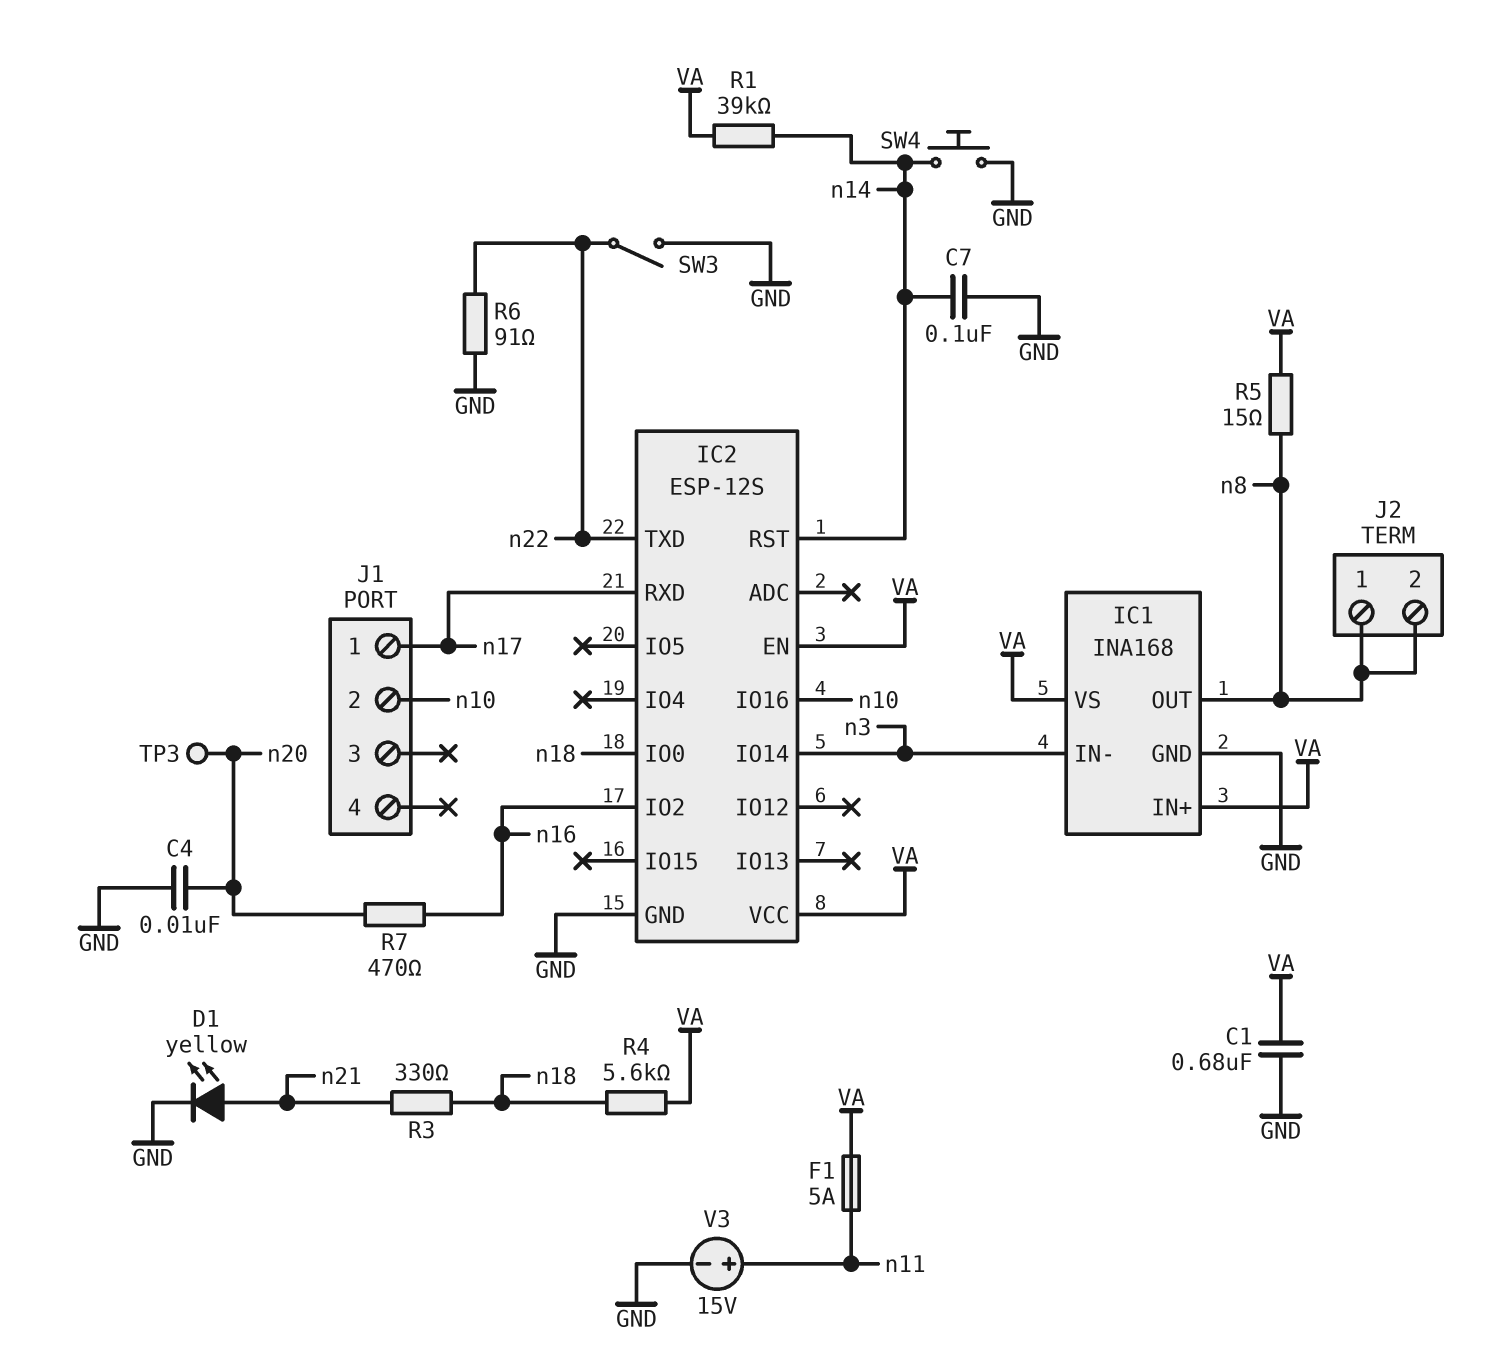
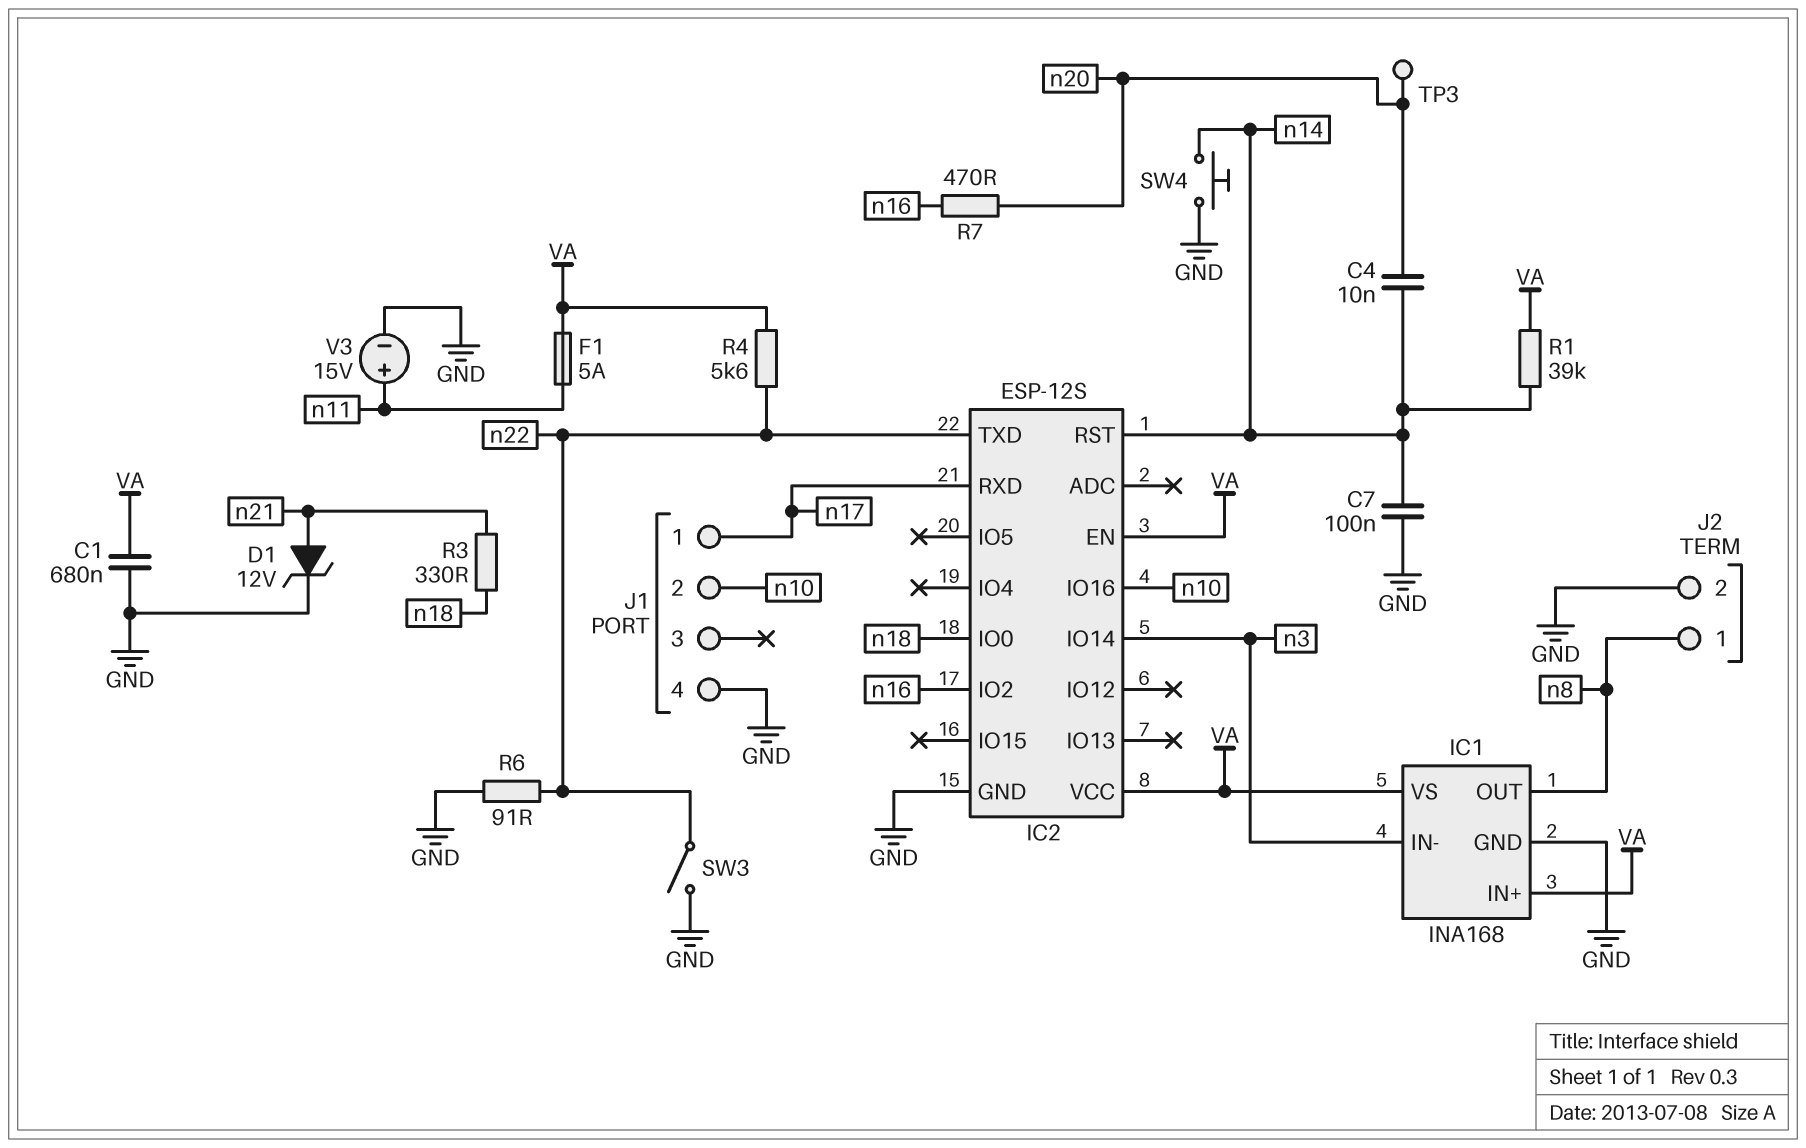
C4: 10nF (GND, n20) -> 10nF (n14, n20)
D1: LED yellow (A n21, K GND) -> zener 12V (A n21, K GND)
J1 pin 4: none -> GND
J2 pin 2: n8 -> GND
R4: 5.6k (VA, n18) -> 5.6k (VA, n22)
R5: 15 (VA, n8) -> none

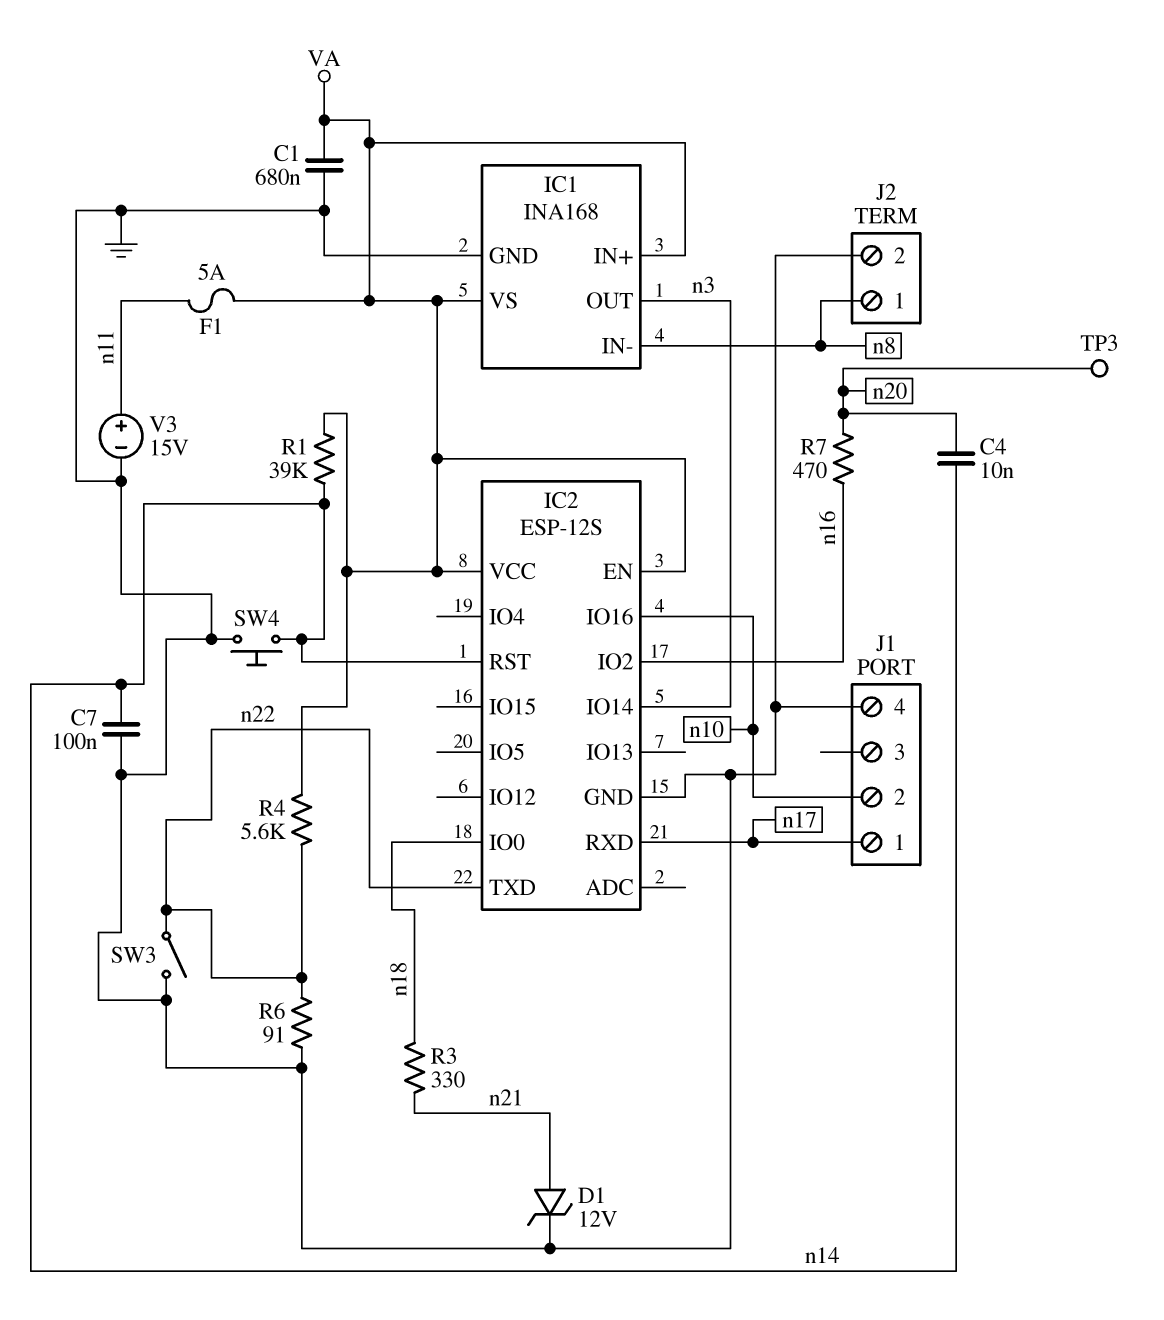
IC1 pin IN-: n3 -> n8
IC1 pin OUT: n8 -> n3

